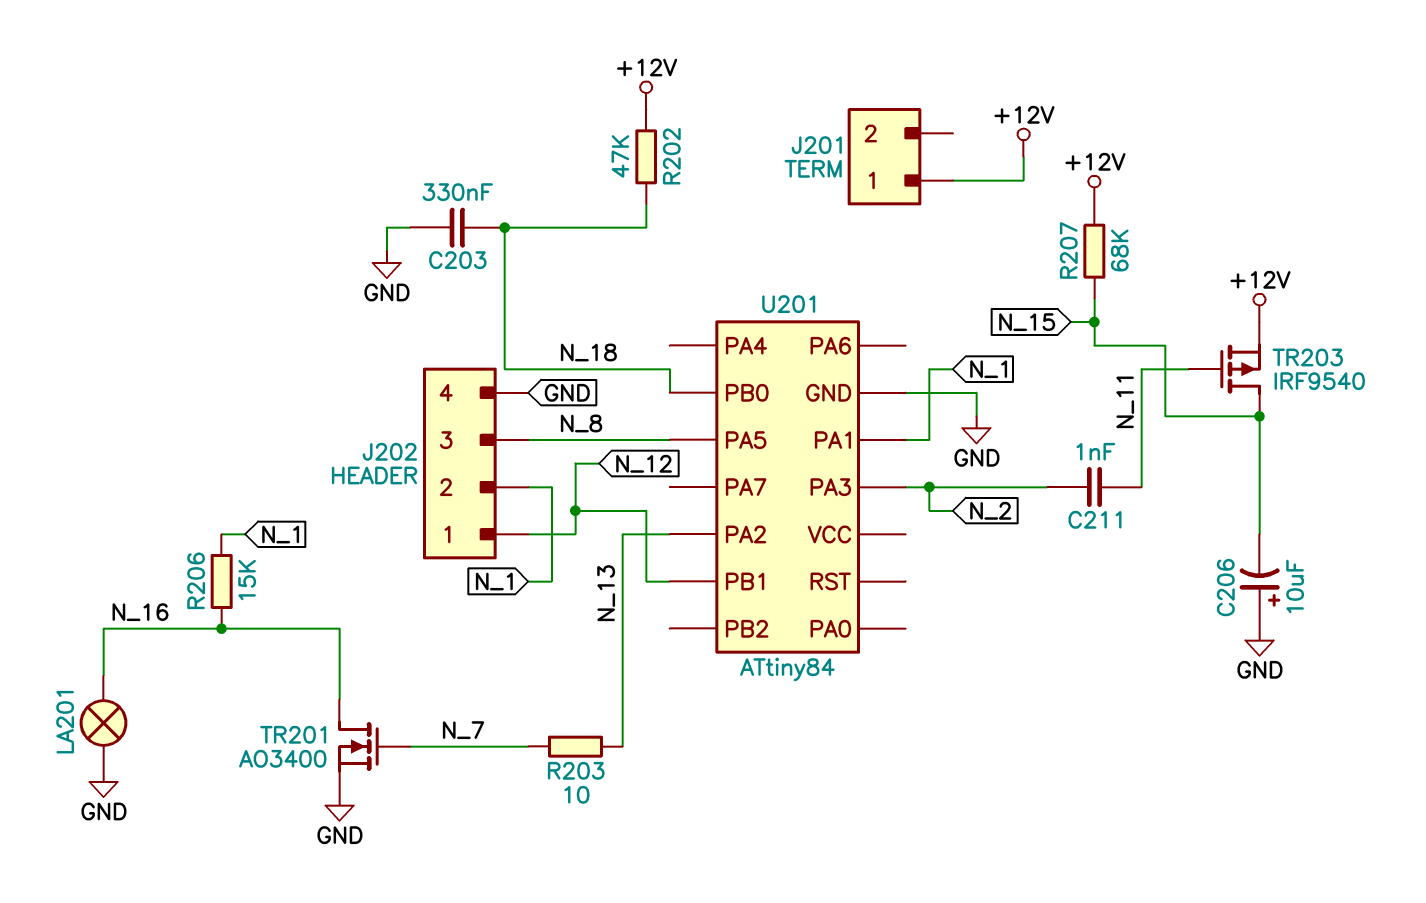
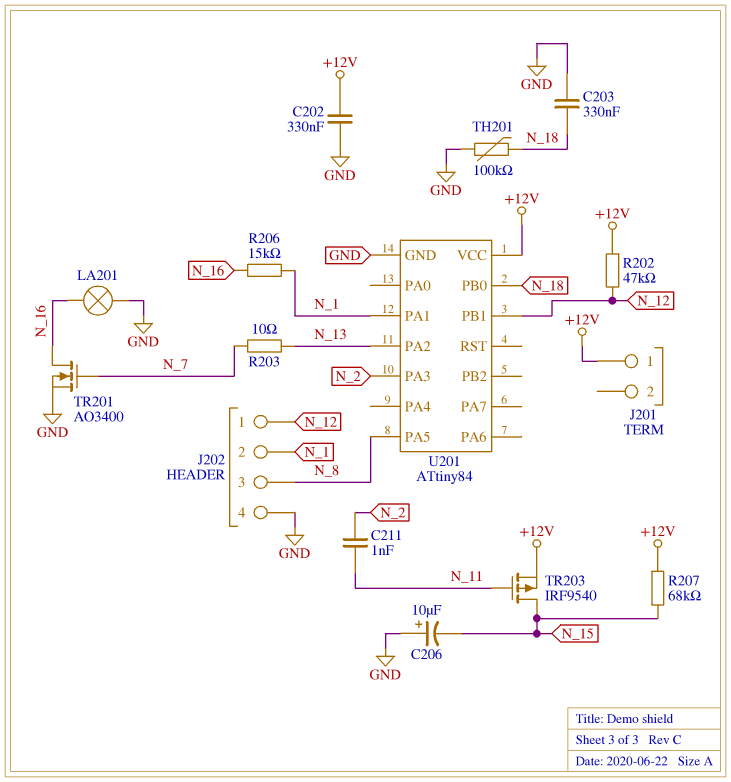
C202: none -> 330nF (+12V, GND)
R202: 47k (+12V, N_18) -> 47k (+12V, N_12)
TH201: none -> 100k (GND, N_18)
U201 pin VCC: none -> +12V

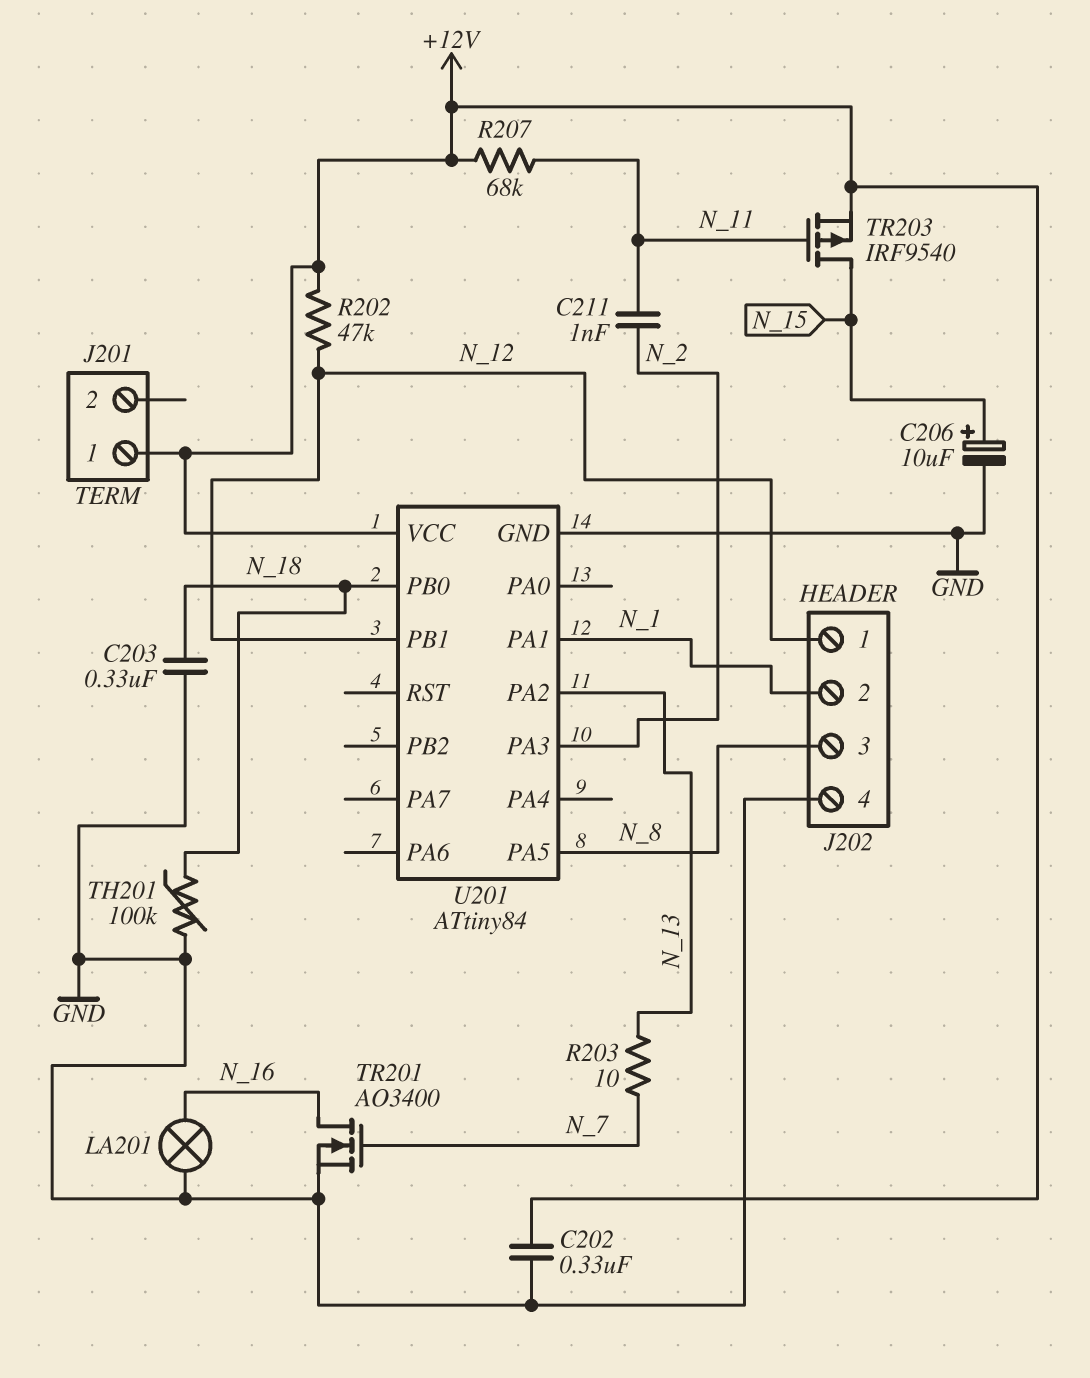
C206: 10uF (plus GND, minus N_15) -> 10uF (plus N_15, minus GND)
R206: 15k (N_1, N_16) -> none
R207: 68k (+12V, N_15) -> 68k (+12V, N_11)

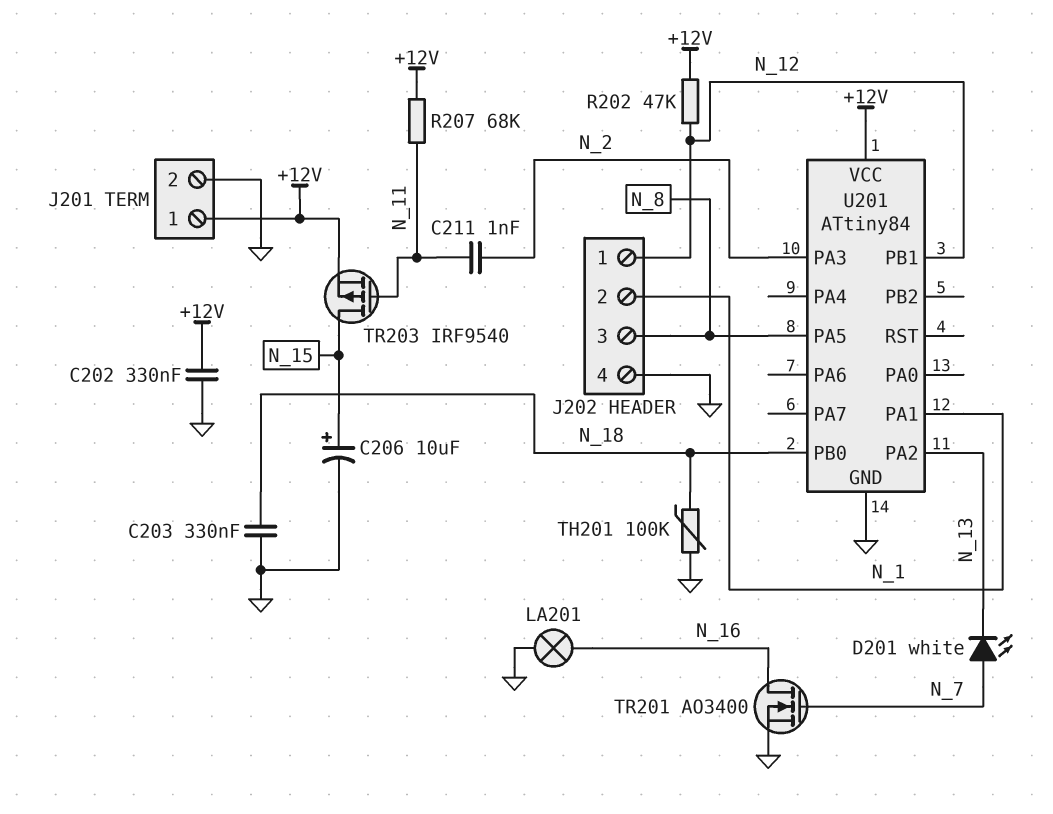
D201: none -> LED white (A N_7, K N_13)
J201 pin 2: none -> GND
R203: 10 (N_7, N_13) -> none

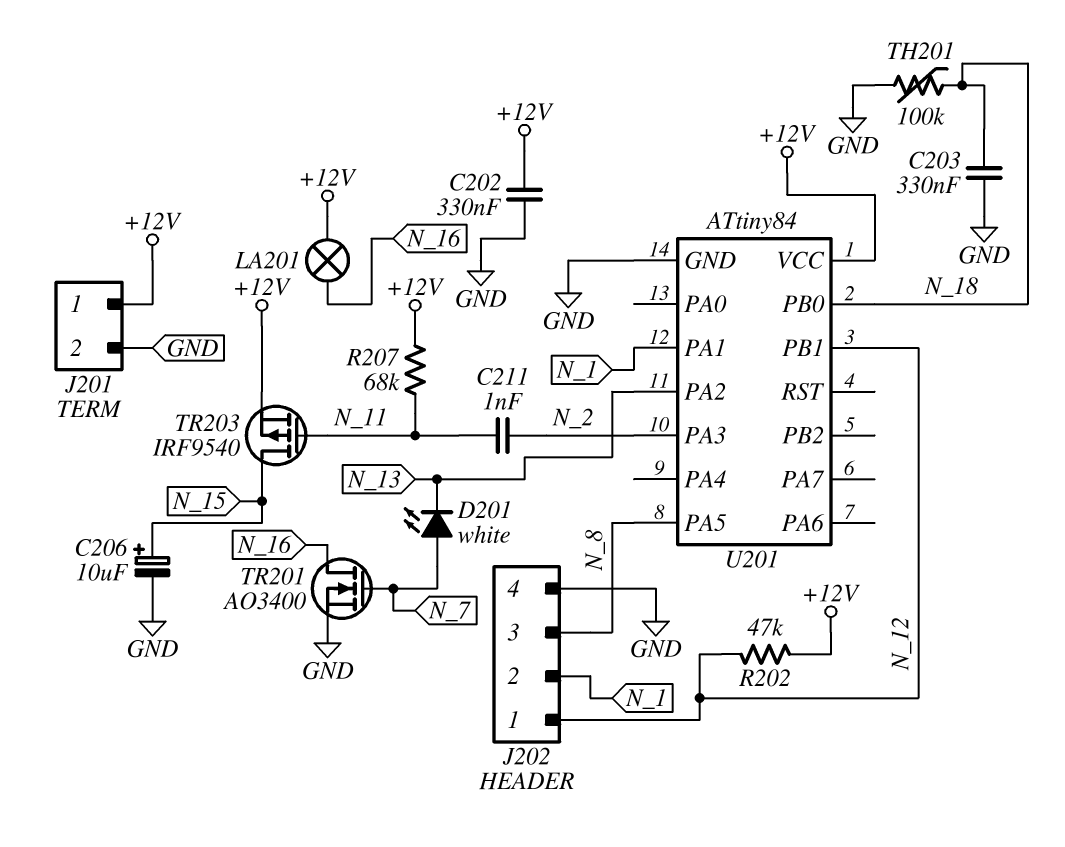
LA201: lamp (GND, N_16) -> lamp (+12V, N_16)

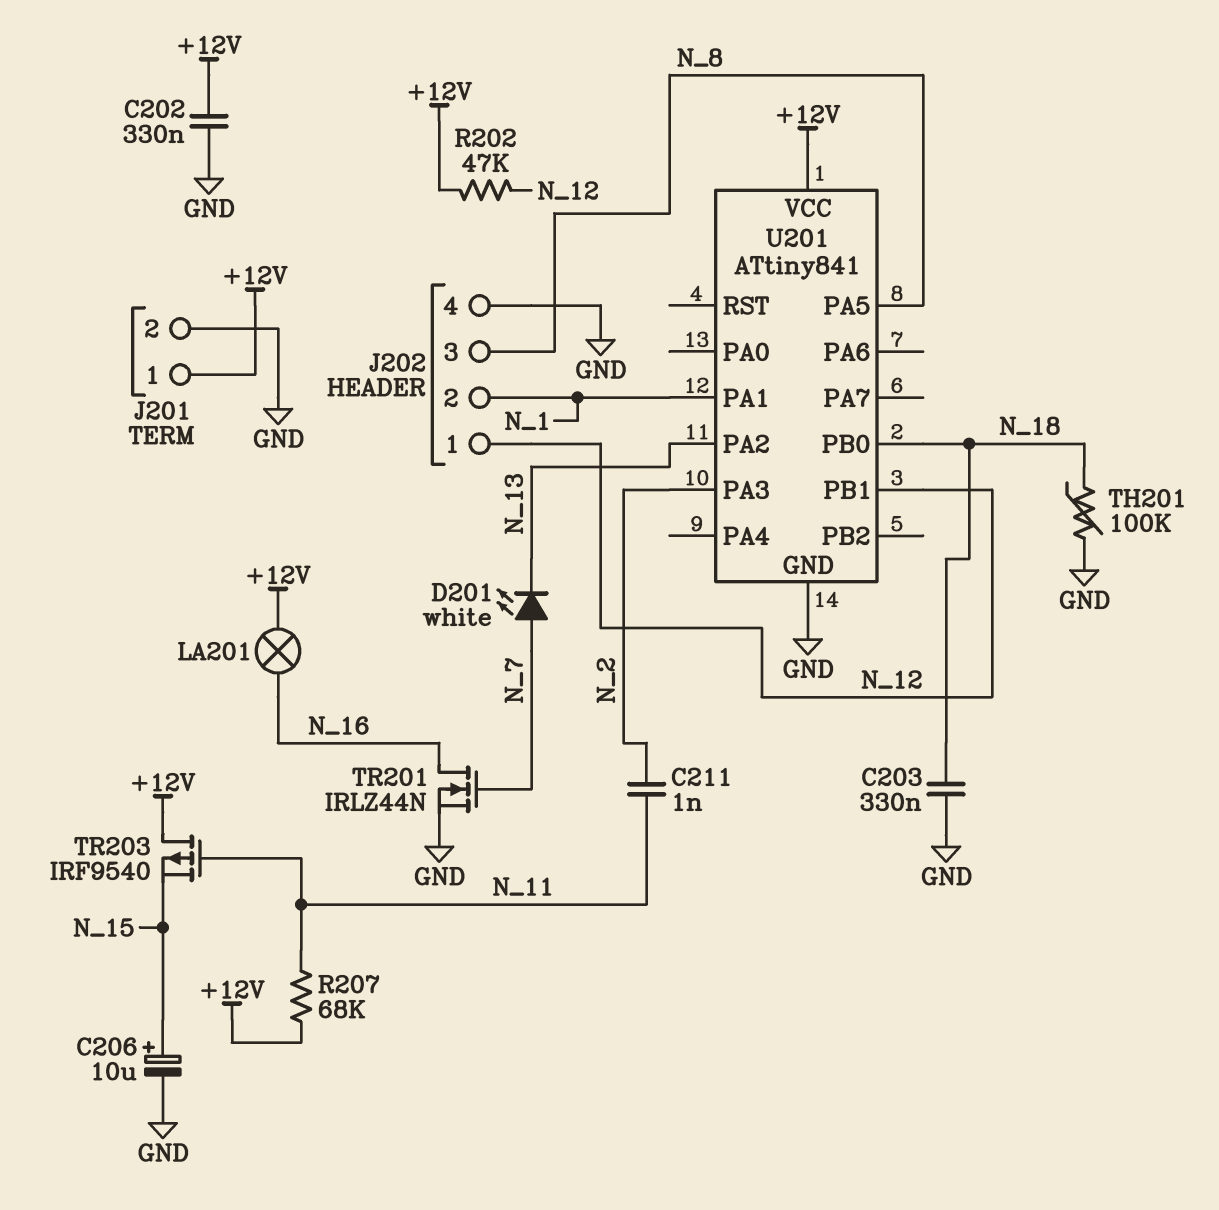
TR201: NMOS AO3400 (G N_7, D N_16, S GND) -> NMOS IRLZ44N (G N_7, D N_16, S GND)
TR203: PMOS IRF9540 (G N_11, D N_15, S +12V) -> PMOS IRF9540 (G N_11, D +12V, S N_15)
U201: ATtiny84 -> ATtiny841

